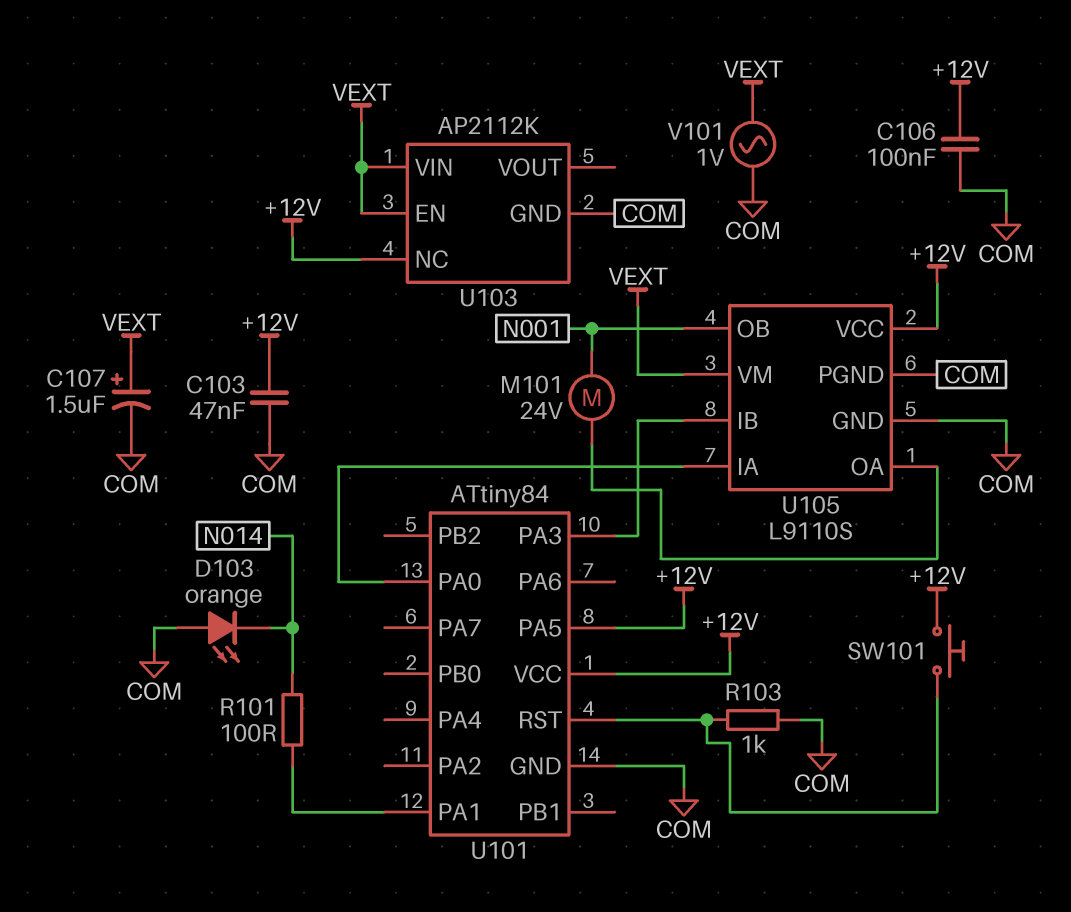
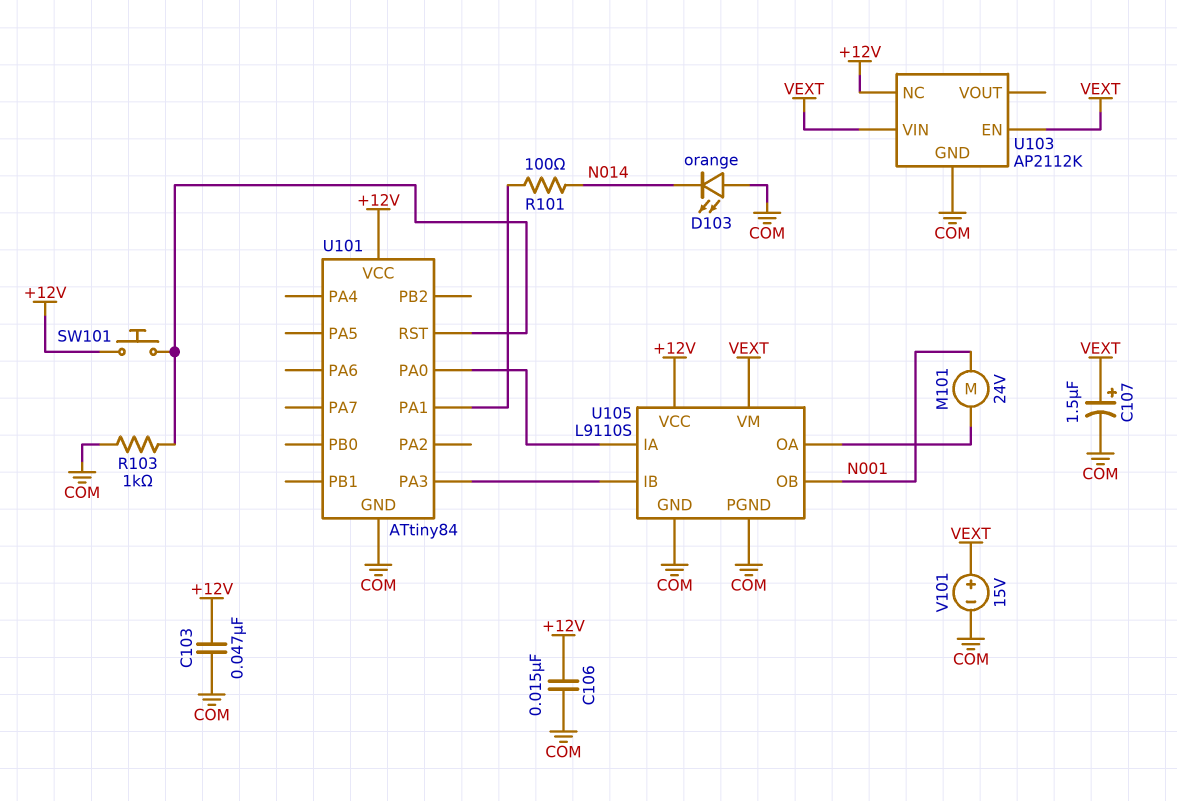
C106: 100nF (+12V, COM) -> 15nF (+12V, COM)
U101 pin PA5: +12V -> none
V101: AC 1V (COM, VEXT) -> 15V (plus VEXT, minus COM)

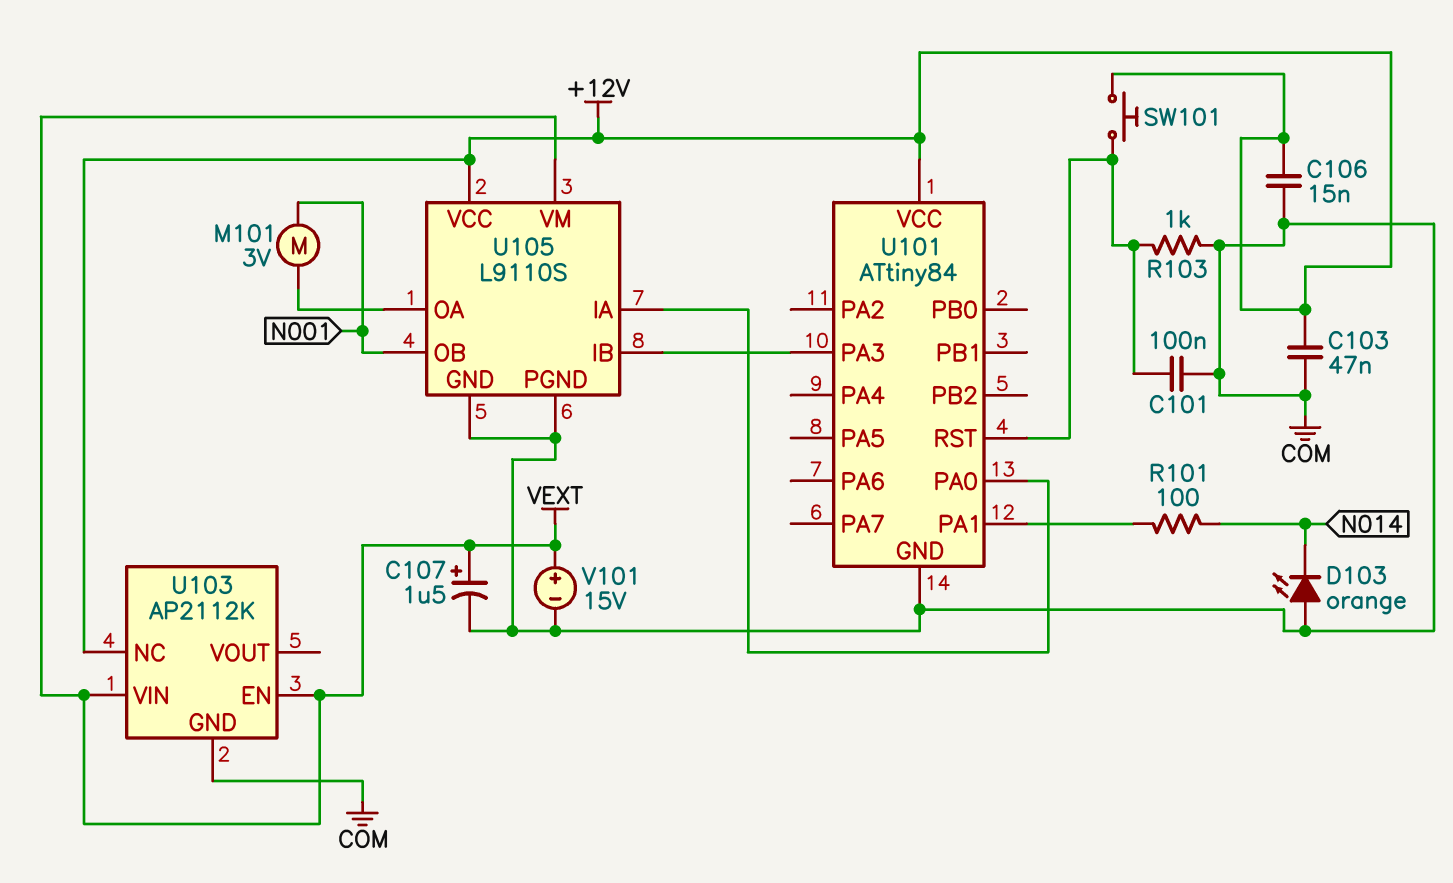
C101: none -> 100nF (COM, U101/RST)
M101: motor 24V (N001, U105/OA) -> motor 3V (N001, U105/OA)

